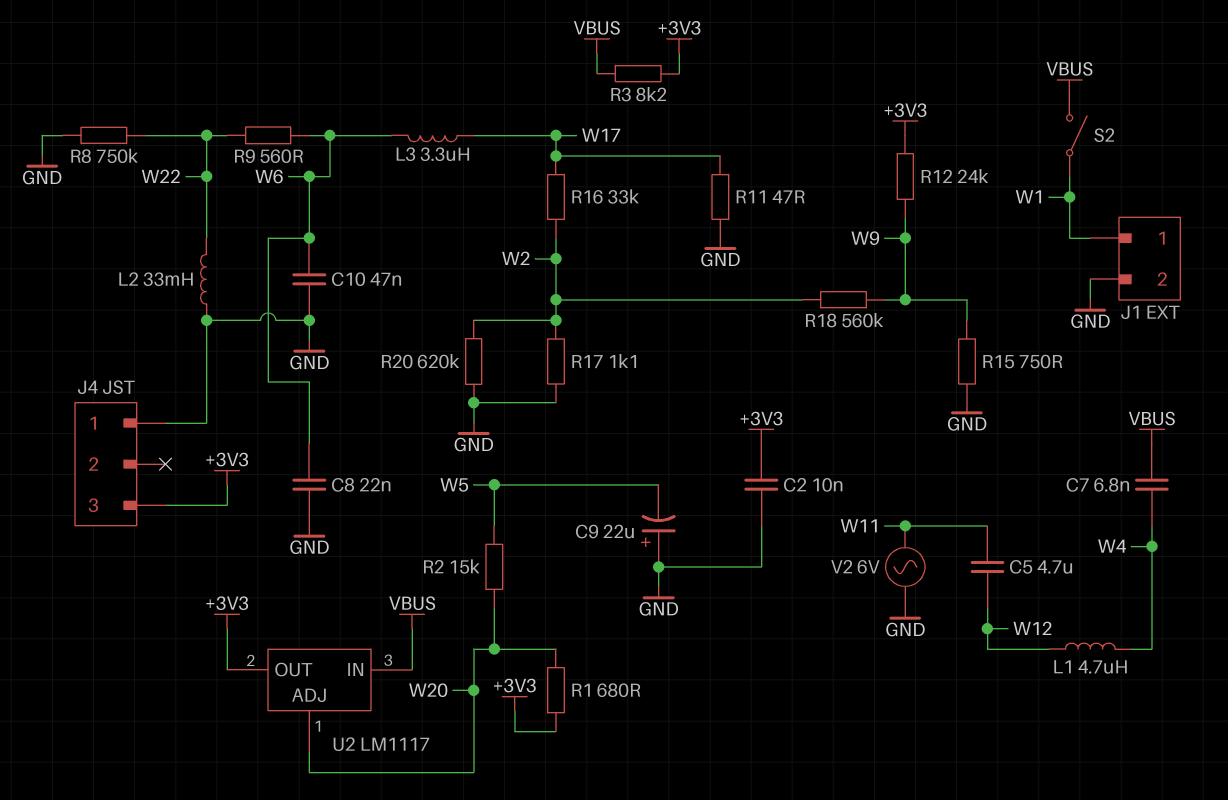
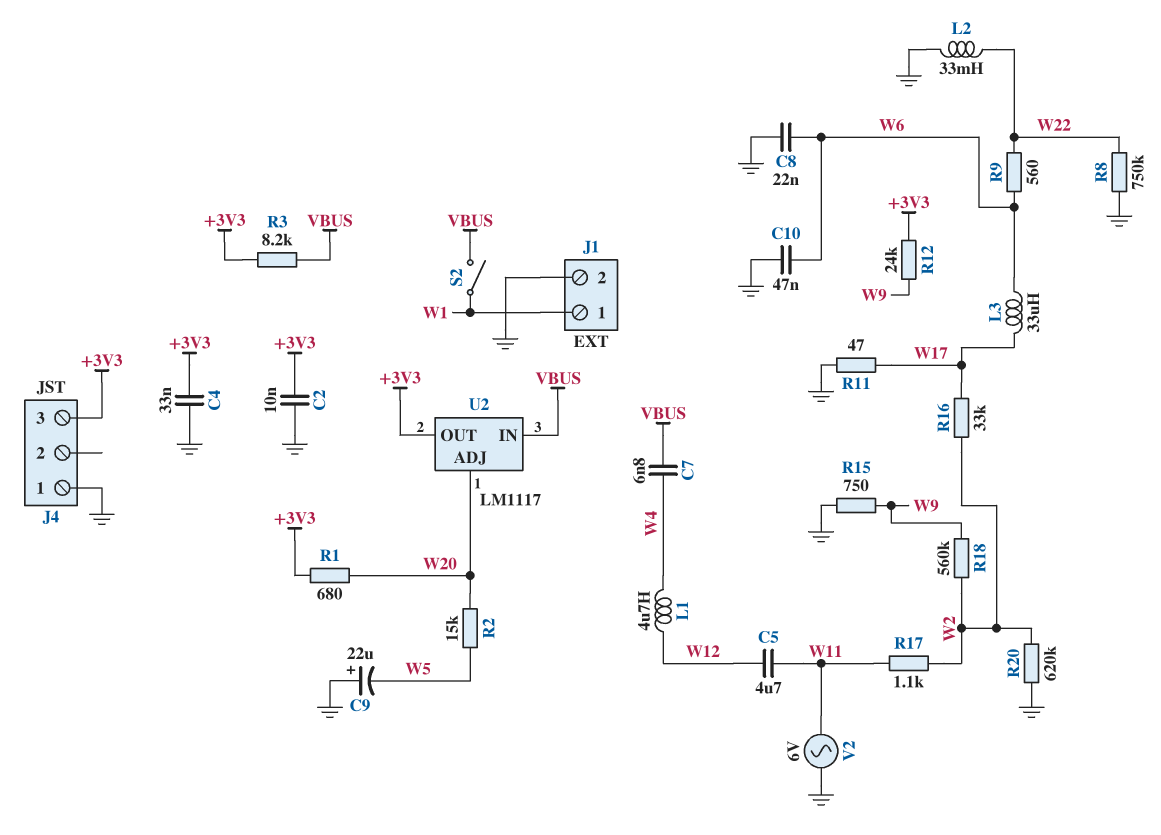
C4: none -> 33nF (+3V3, GND)
L3: 3.3uH (W6, W17) -> 33uH (W6, W17)
R17: 1.1k (GND, W2) -> 1.1k (W2, W11)

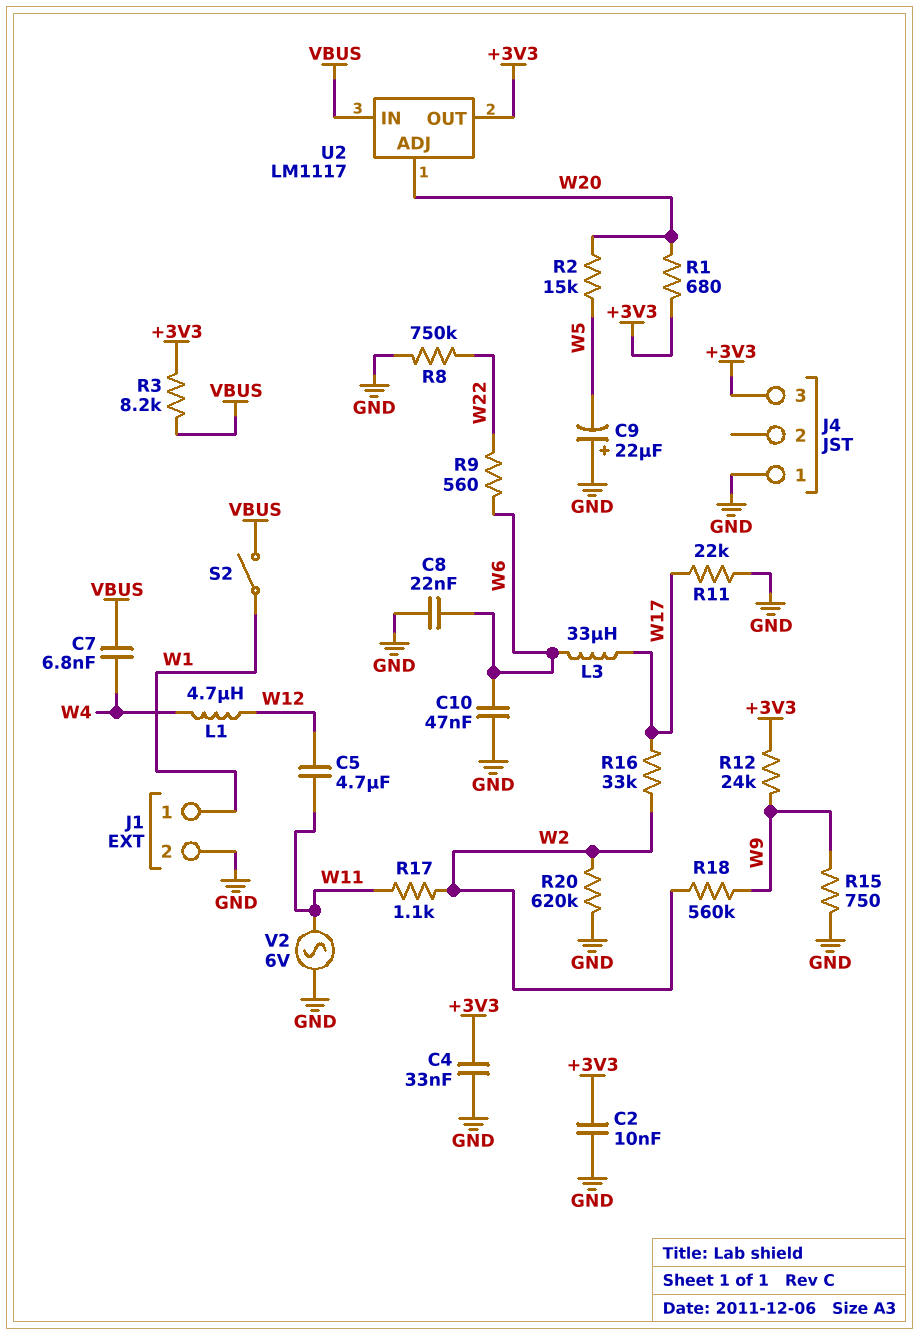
L2: 33mH (GND, W22) -> none
R11: 47 (GND, W17) -> 22k (GND, W17)

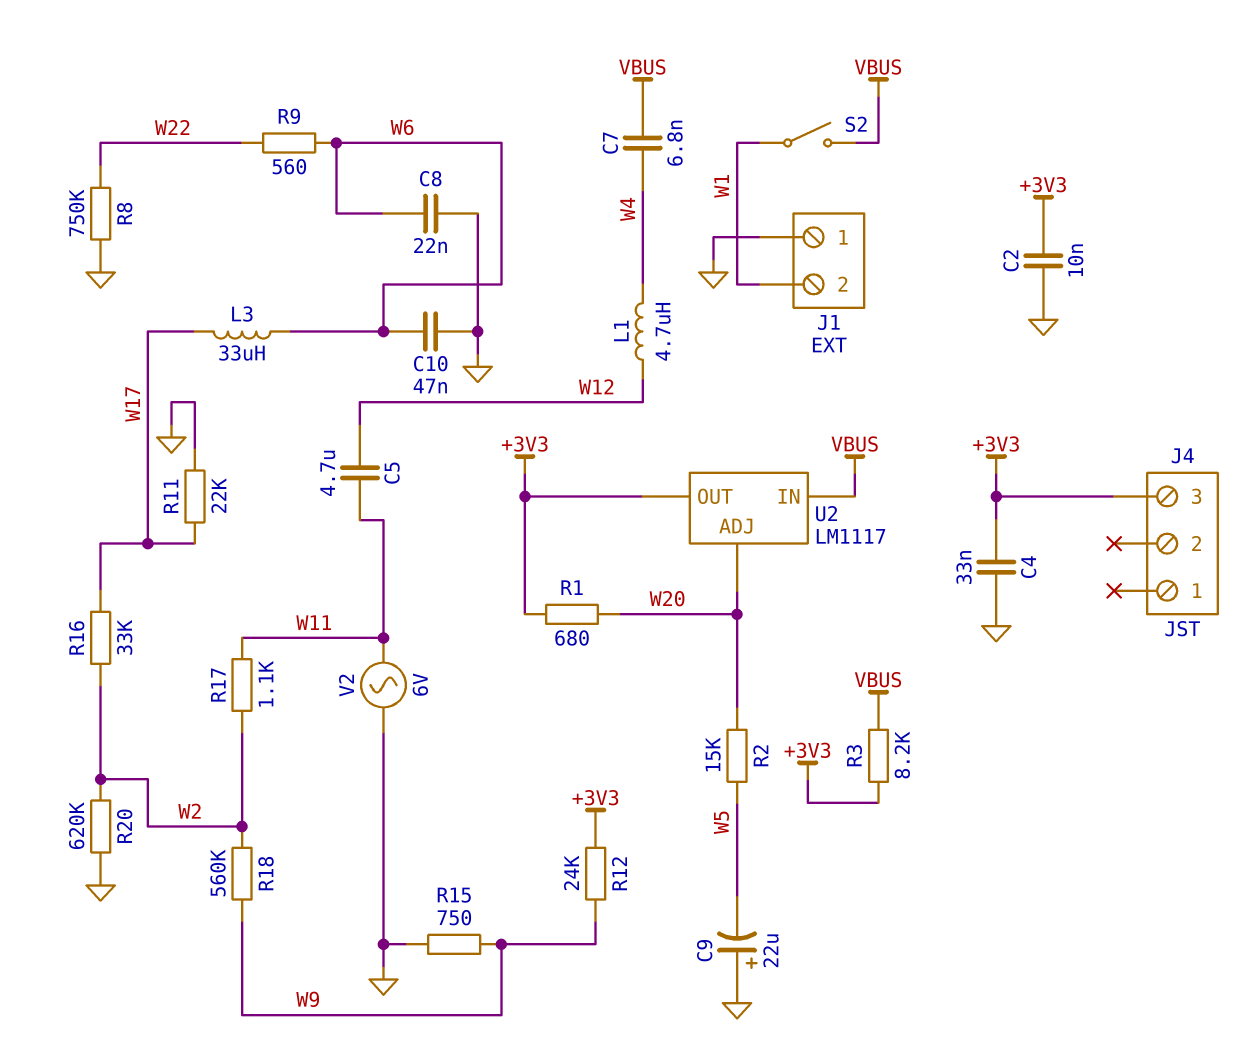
J1 pin 1: W1 -> GND
J1 pin 2: GND -> W1
J4 pin 1: GND -> none

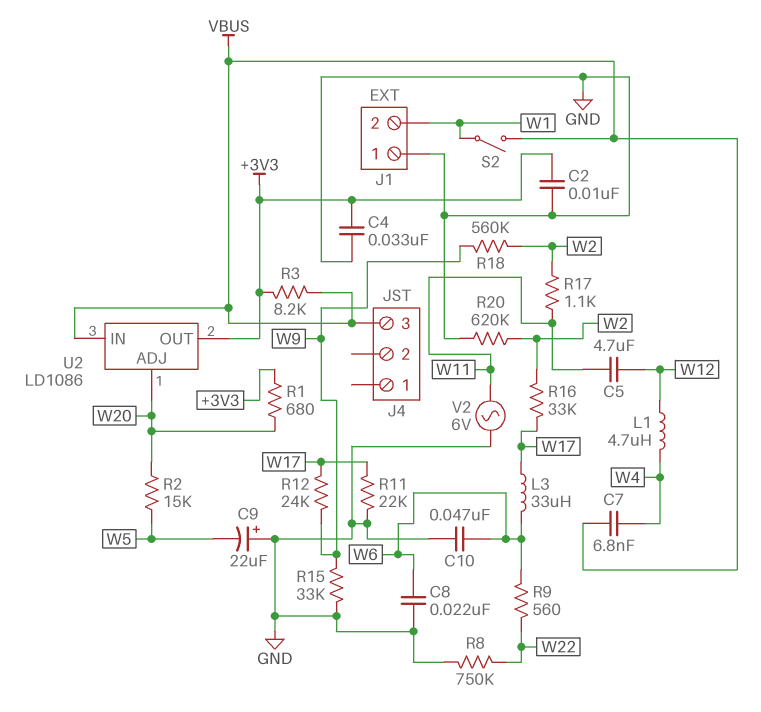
J4 pin 3: +3V3 -> VBUS
R12: 24k (+3V3, W9) -> 24k (W9, W17)
R15: 750 (GND, W9) -> 33k (GND, W9)
U2: LM1117 -> LD1086

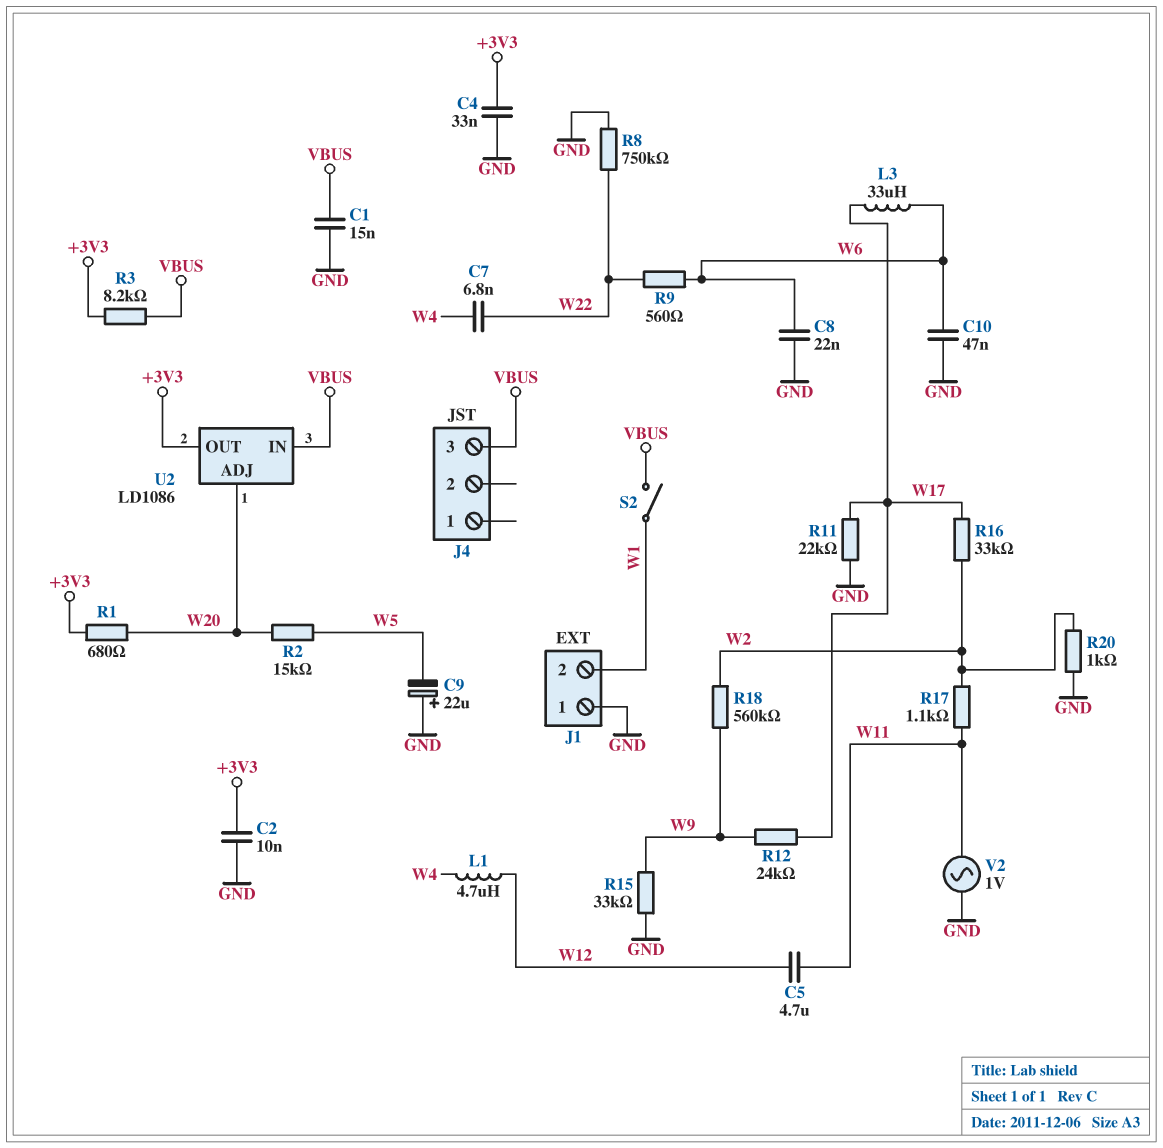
C1: none -> 15nF (GND, VBUS)
C7: 6.8nF (VBUS, W4) -> 6.8nF (W4, W22)
R20: 620k (GND, W2) -> 1k (GND, W2)
V2: AC 6V (GND, W11) -> AC 1V (GND, W11)

